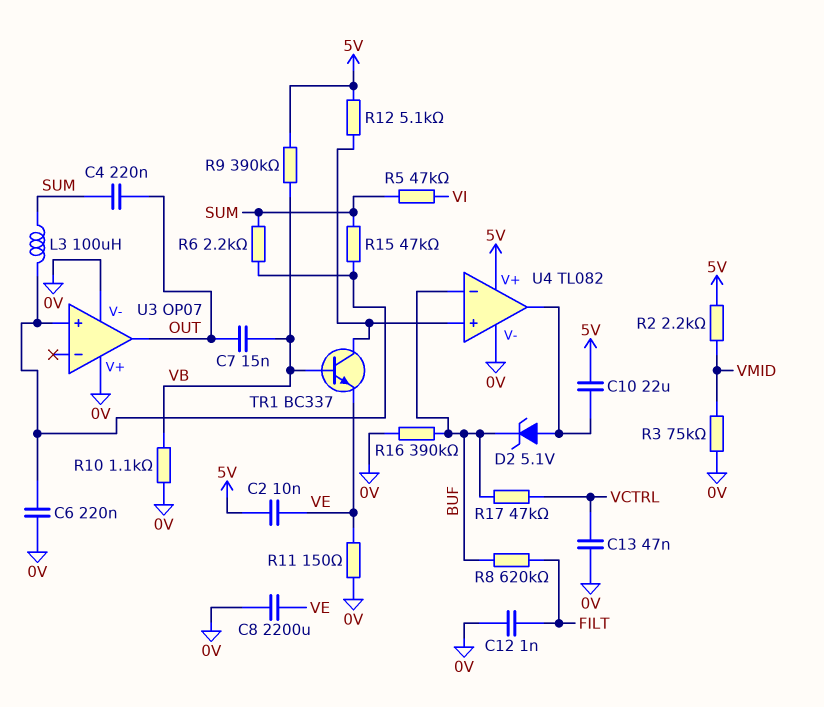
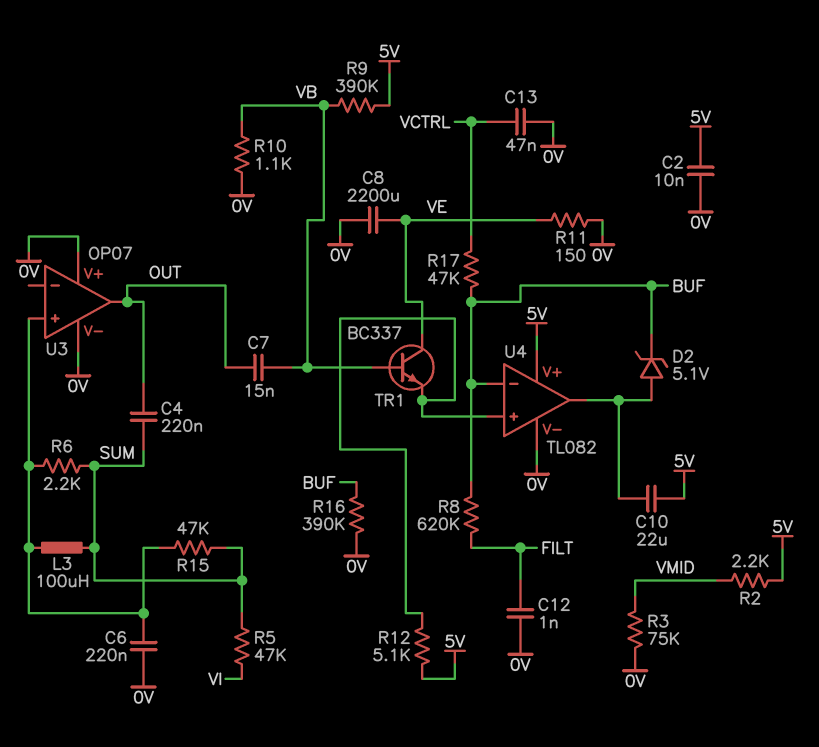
C2: 10nF (5V, VE) -> 10nF (0V, 5V)
TR1: NPN BC337 (B VB, C U4/in+, E VE) -> NPN BC337 (B VB, C VE, E U4/in+)

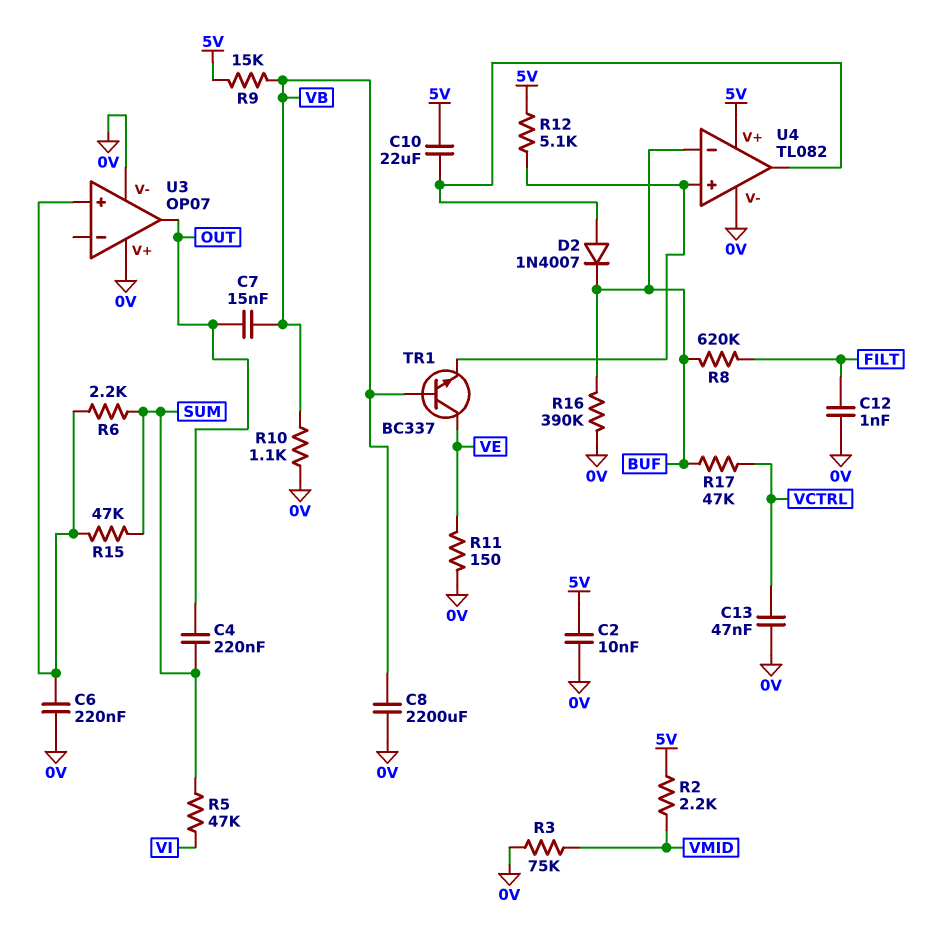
C8: 2200uF (0V, VE) -> 2200uF (0V, VB)
D2: zener 5.1V (A U4/out, K BUF) -> diode 1N4007 (A U4/out, K BUF)
L3: 100uH (SUM, U3/in+) -> none
R9: 390k (5V, VB) -> 15k (5V, VB)

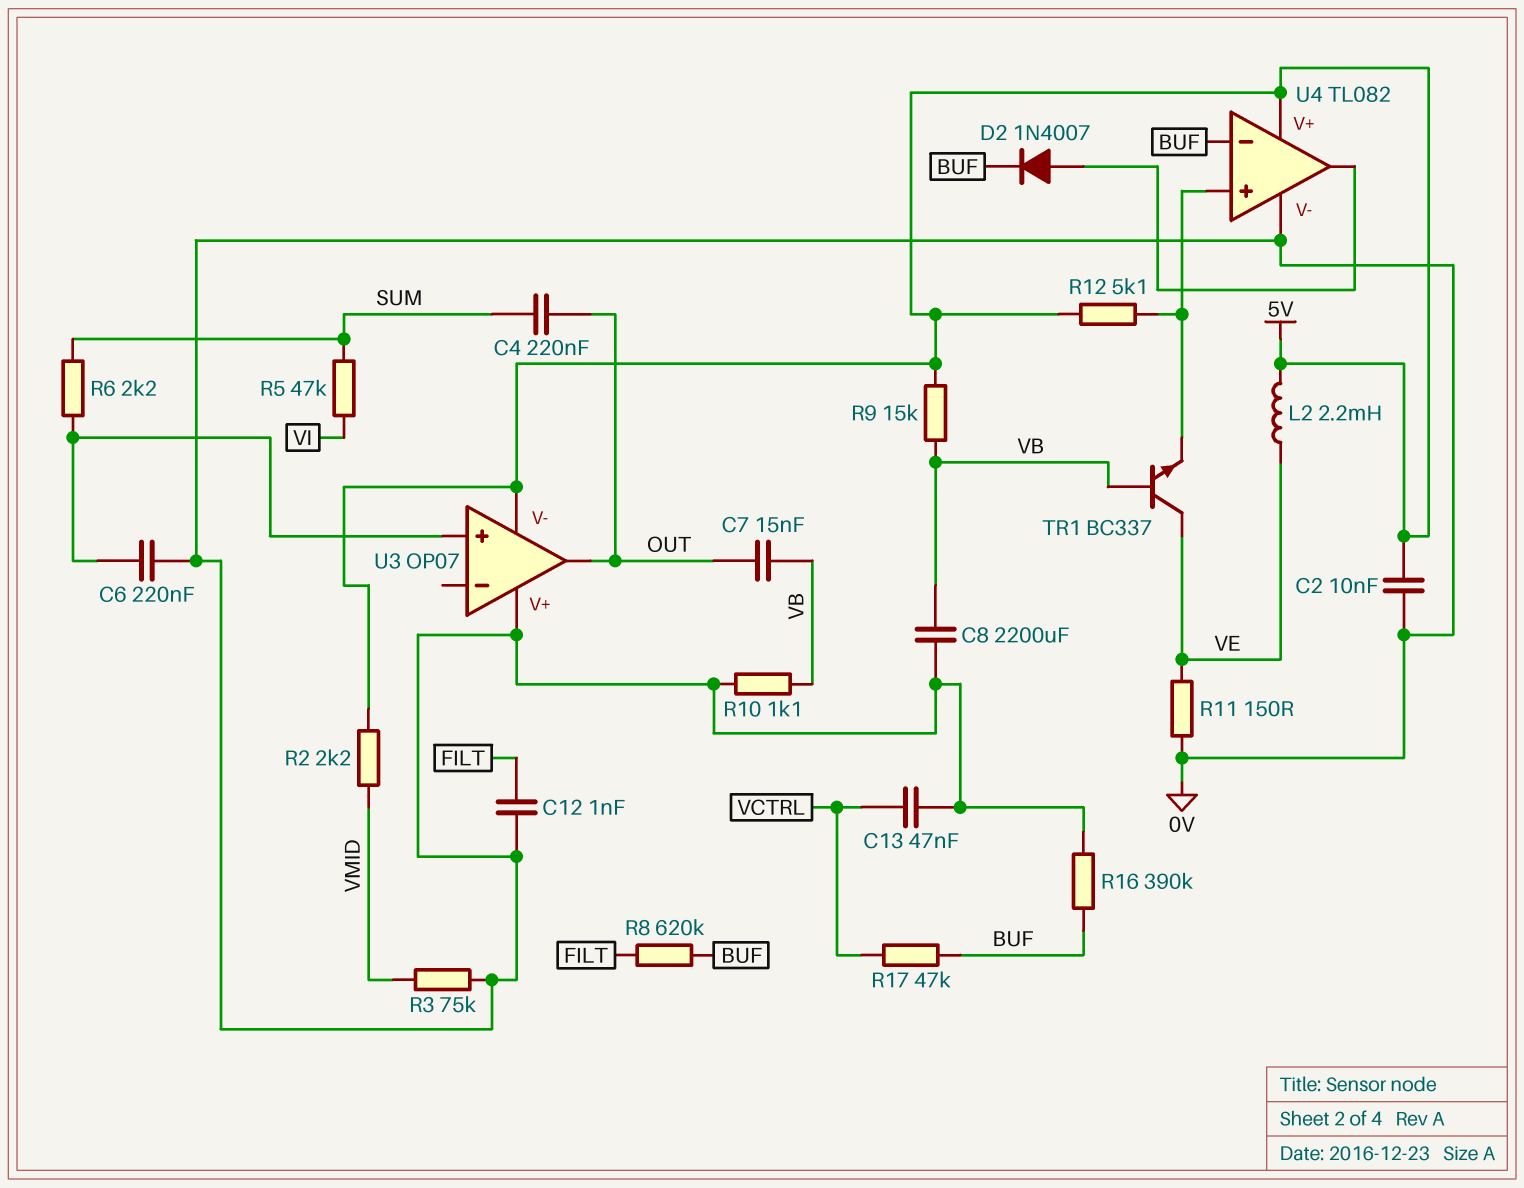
C10: 22uF (5V, U4/out) -> none
L2: none -> 2.2mH (5V, VE)
R15: 47k (SUM, U3/in+) -> none
U3 pin V-: 0V -> 5V

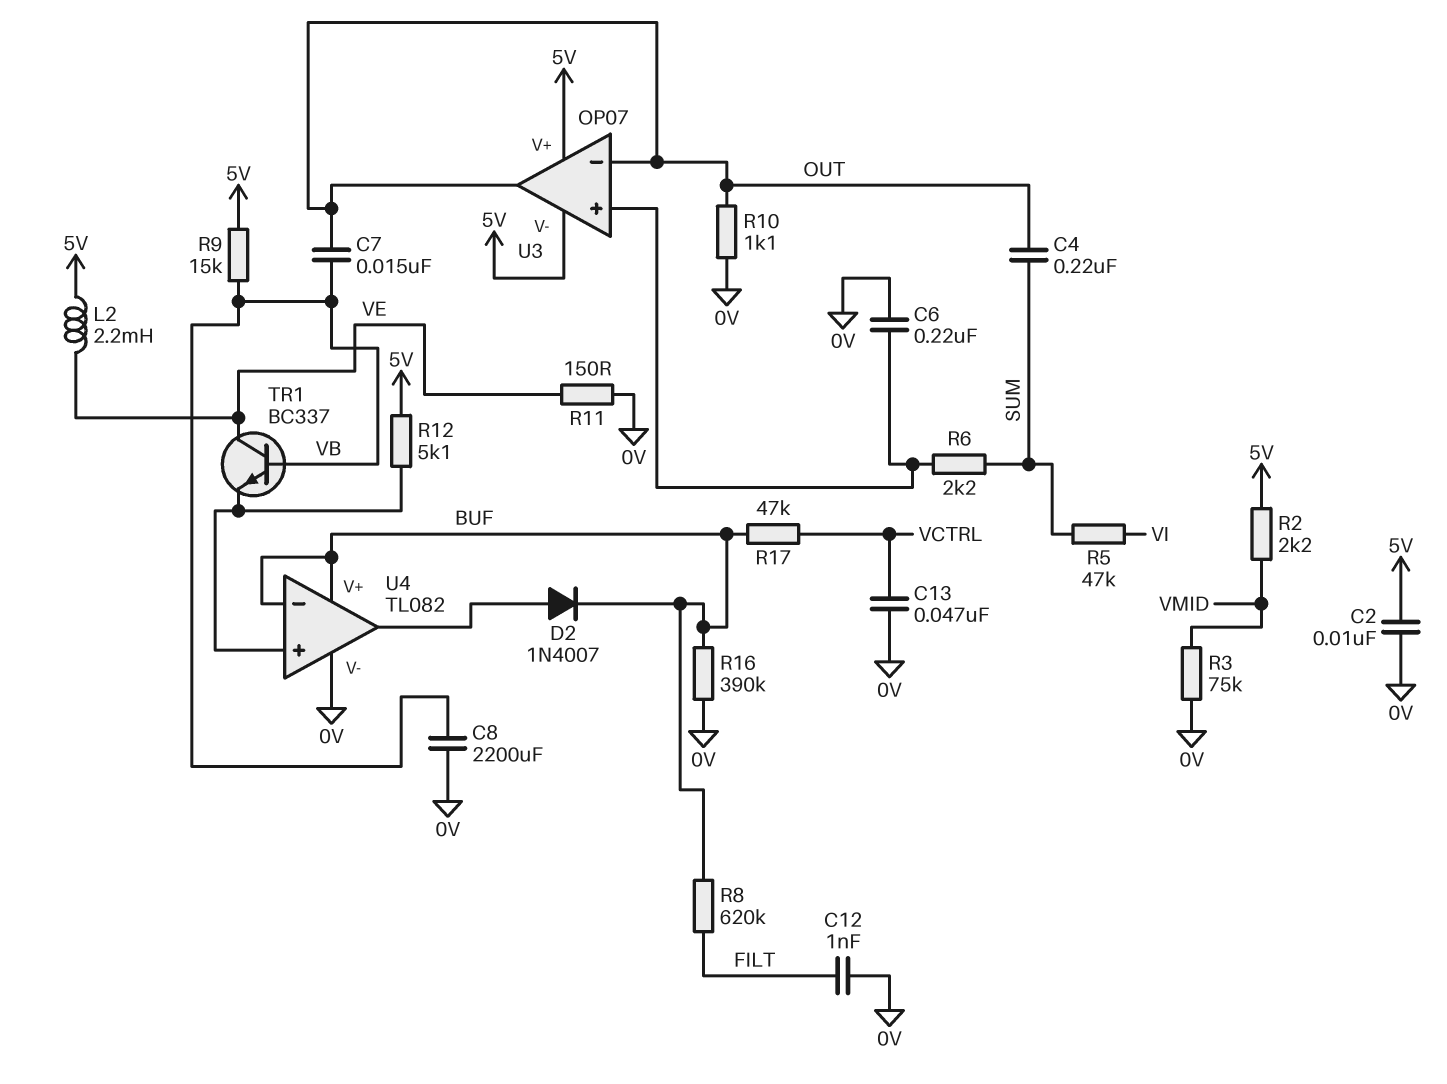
R10: 1.1k (0V, VB) -> 1.1k (0V, OUT)
U3 pin V+: 0V -> 5V
U3 pin in-: none -> OUT
U4 pin V+: 5V -> BUF

